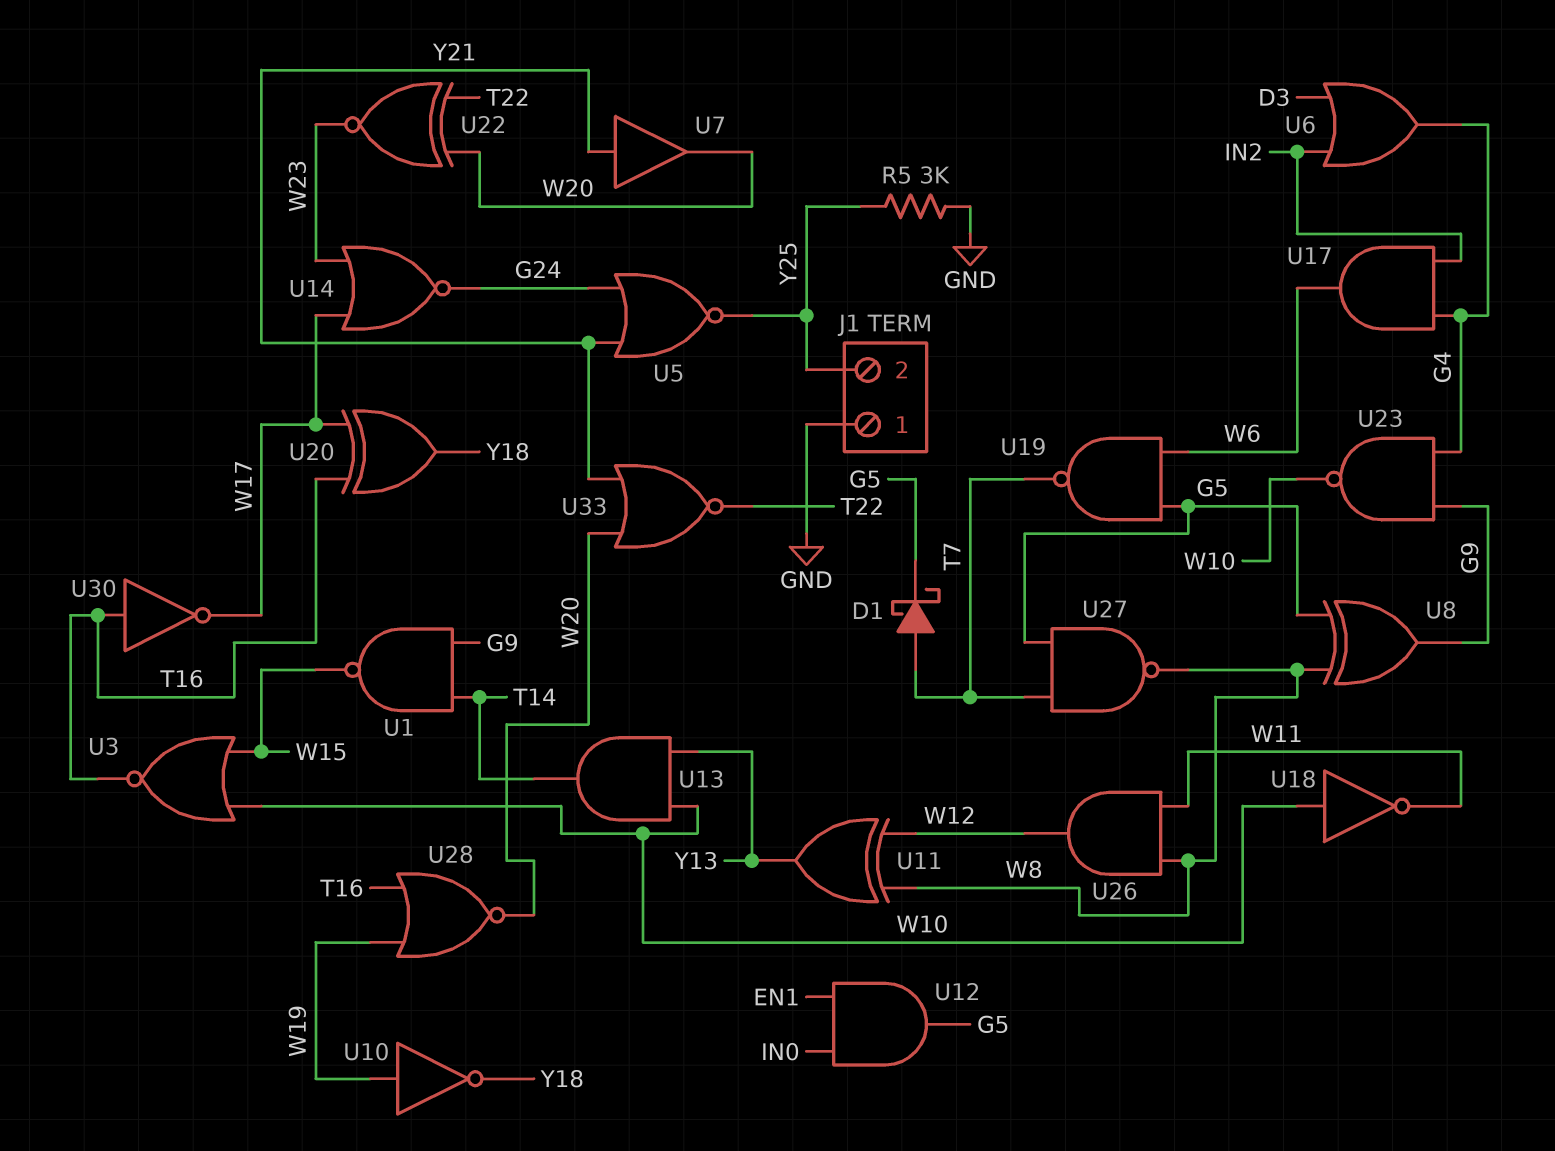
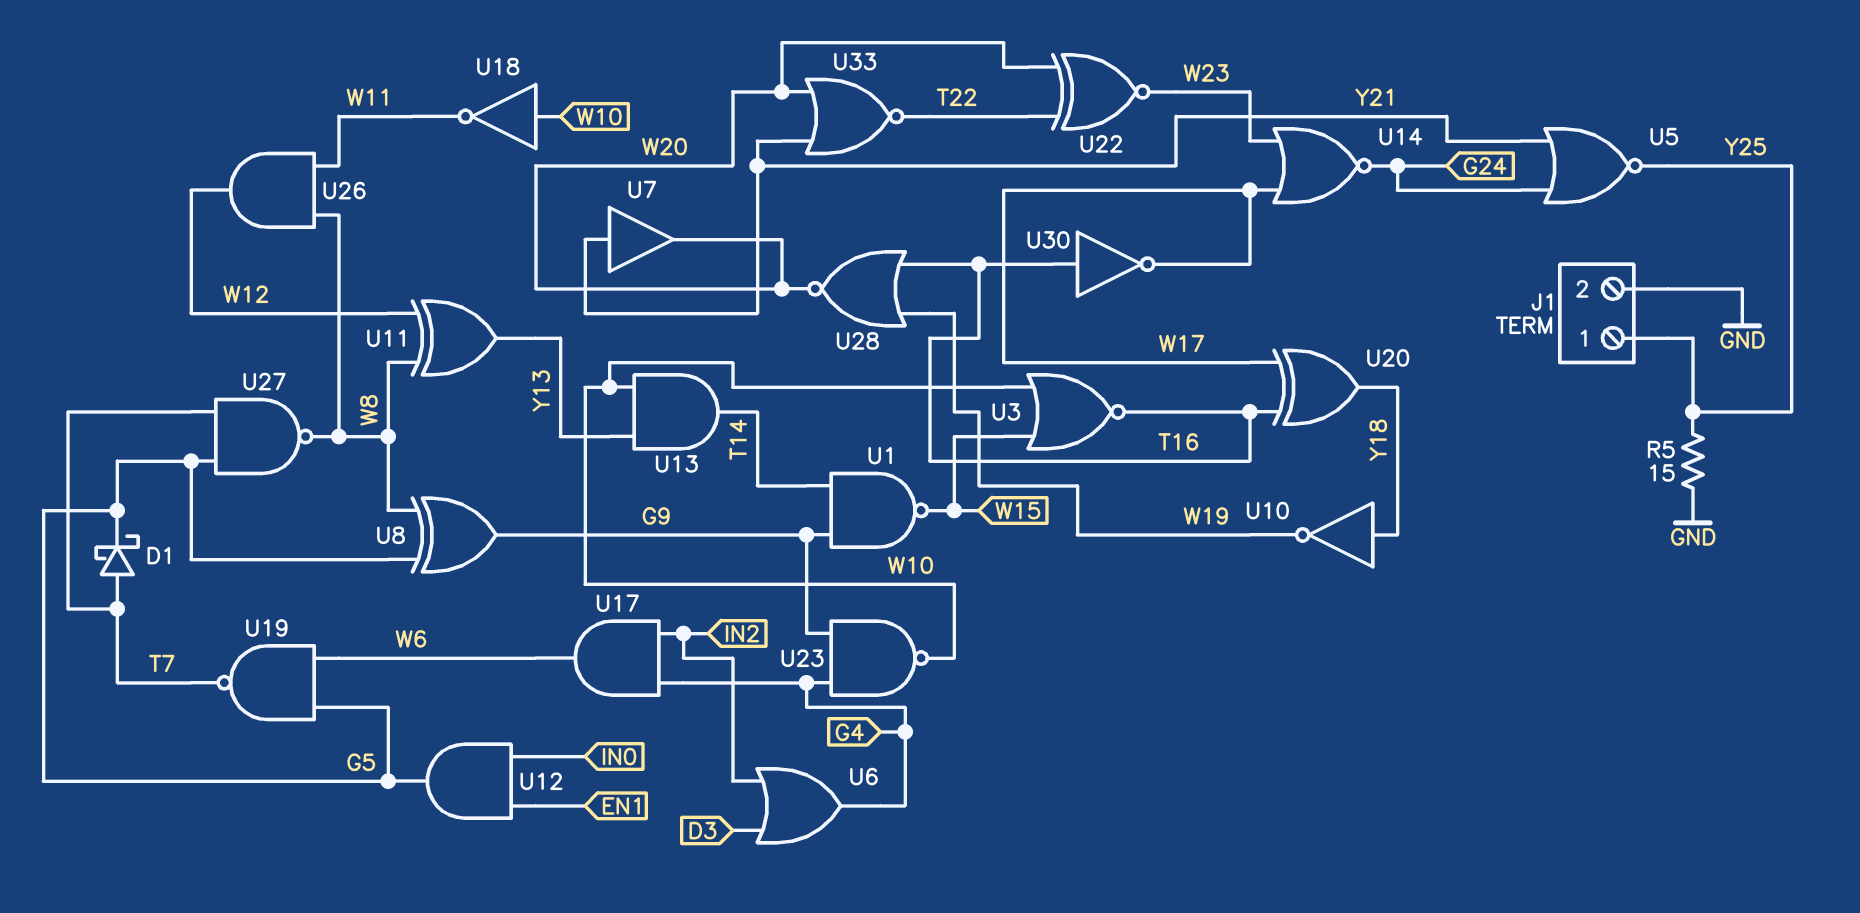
J1 pin 1: GND -> Y25
J1 pin 2: Y25 -> GND
R5: 3k (GND, Y25) -> 15 (GND, Y25)
U10: NOT (in W19, out Y18) -> NOT (in Y18, out W19)

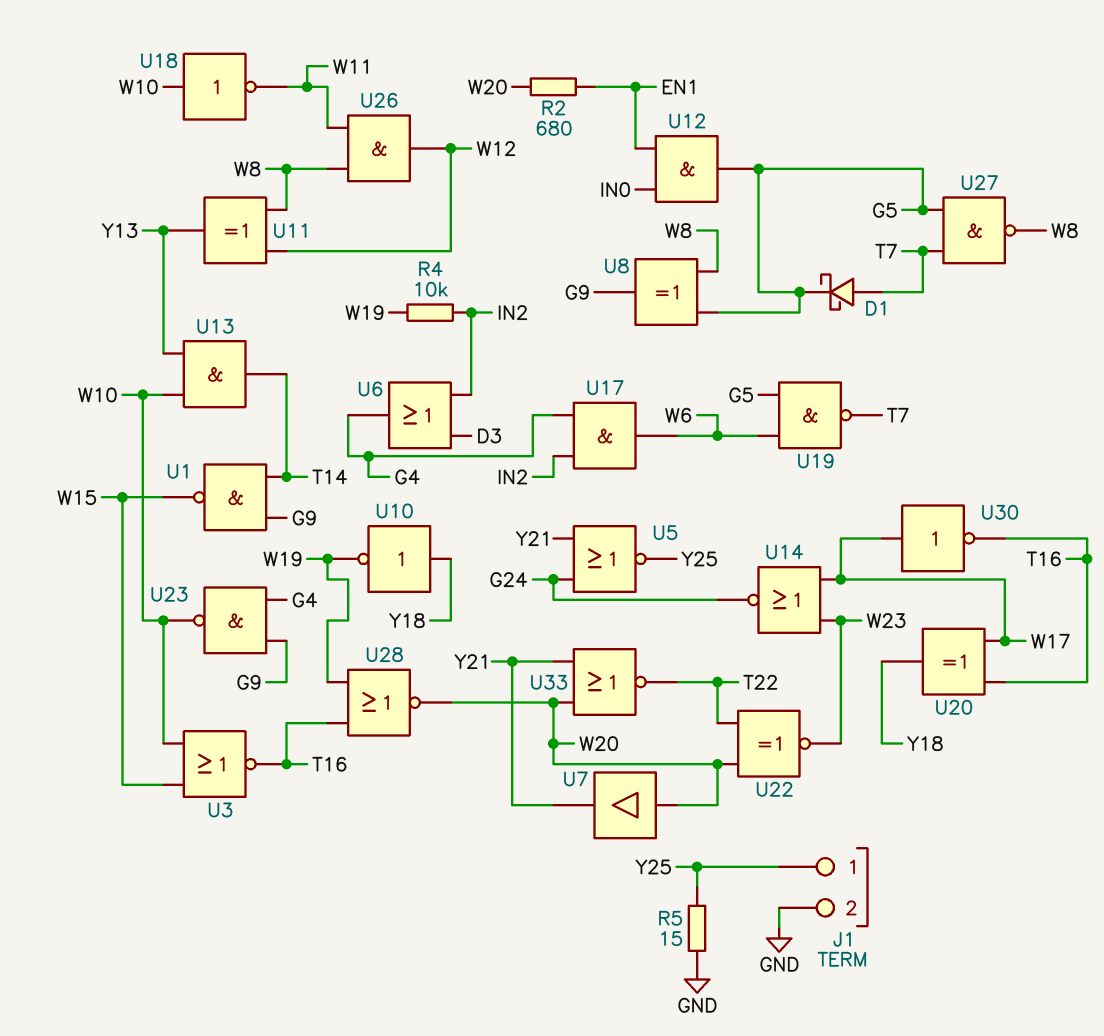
R2: none -> 680 (EN1, W20)
R4: none -> 10k (IN2, W19)
U7: buffer (in Y21, out W20) -> buffer (in W20, out Y21)
U30: NOT (in T16, out W17) -> NOT (in W17, out T16)

